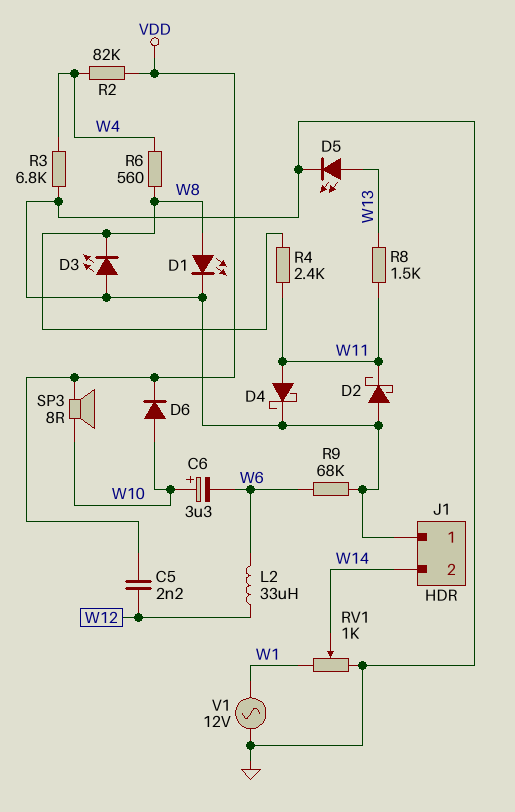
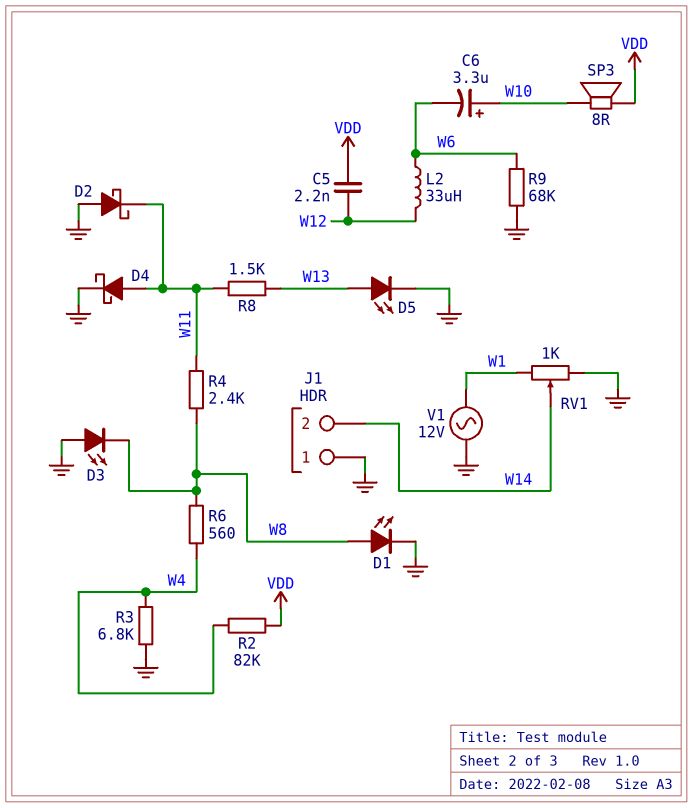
D6: diode (A W10, K VDD) -> none

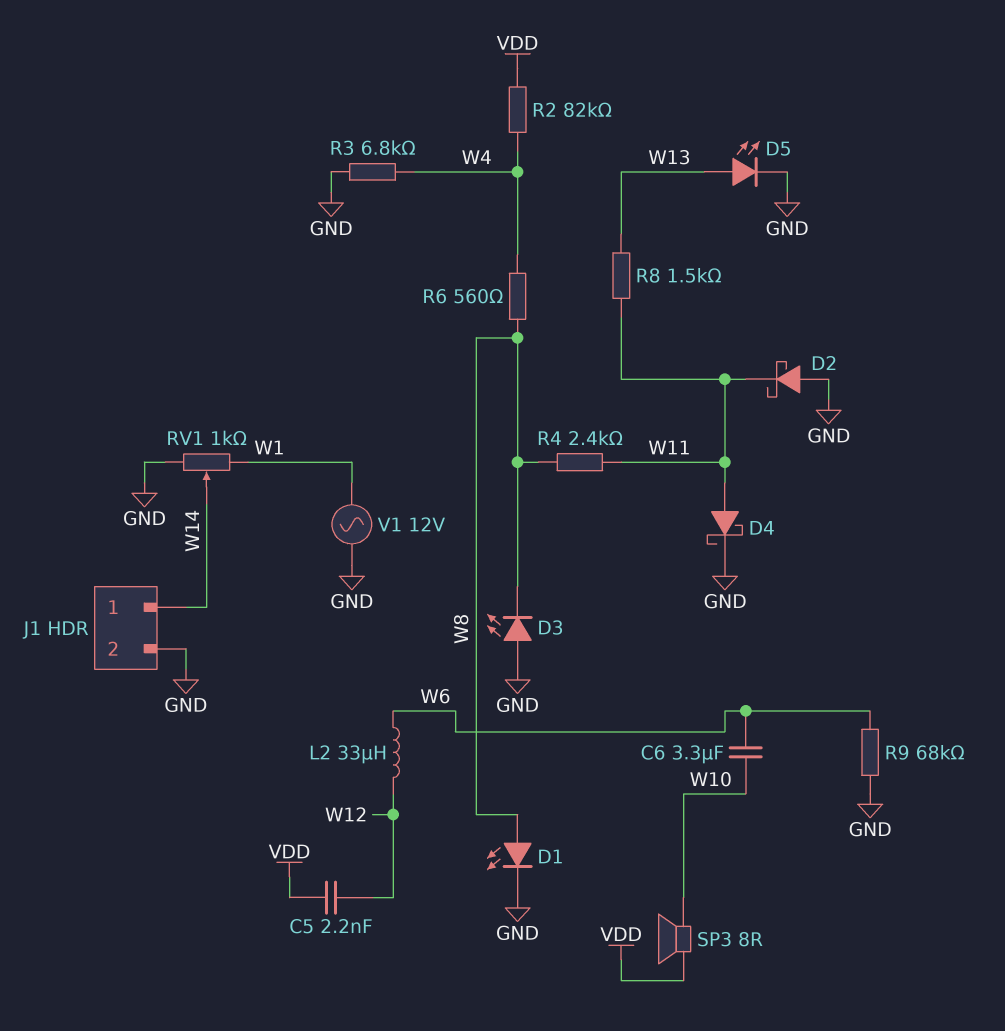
C6: 3.3uF (plus W10, minus W6) -> 3.3uF (W6, W10)
J1 pin 1: GND -> W14
J1 pin 2: W14 -> GND

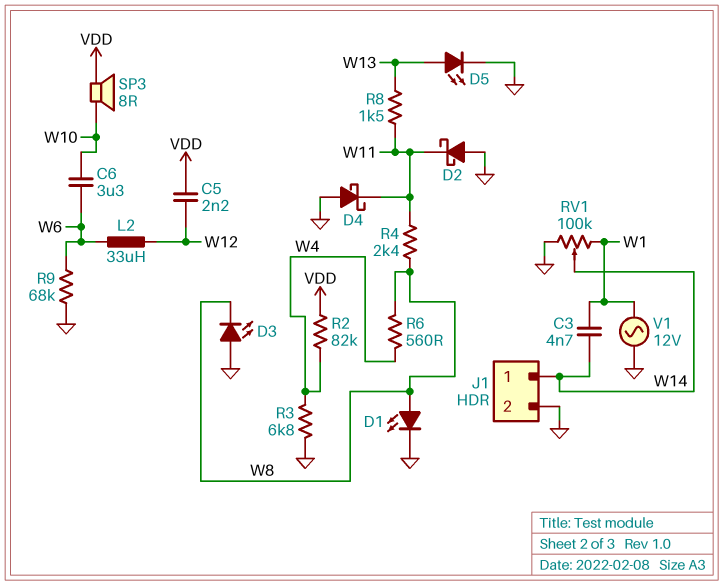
C3: none -> 4.7nF (W1, W14)
D4: schottky (A W11, K GND) -> schottky (A GND, K W11)
RV1: 1k (GND, W1, wiper W14) -> 100k (GND, W1, wiper W14)

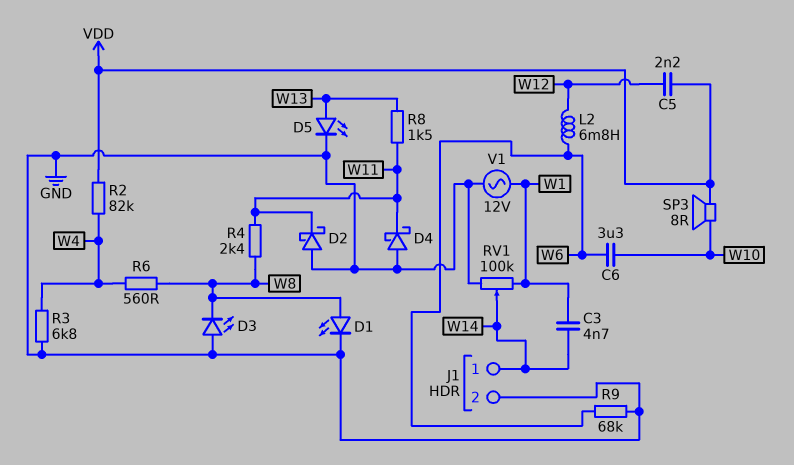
L2: 33uH (W6, W12) -> 6.8mH (W6, W12)

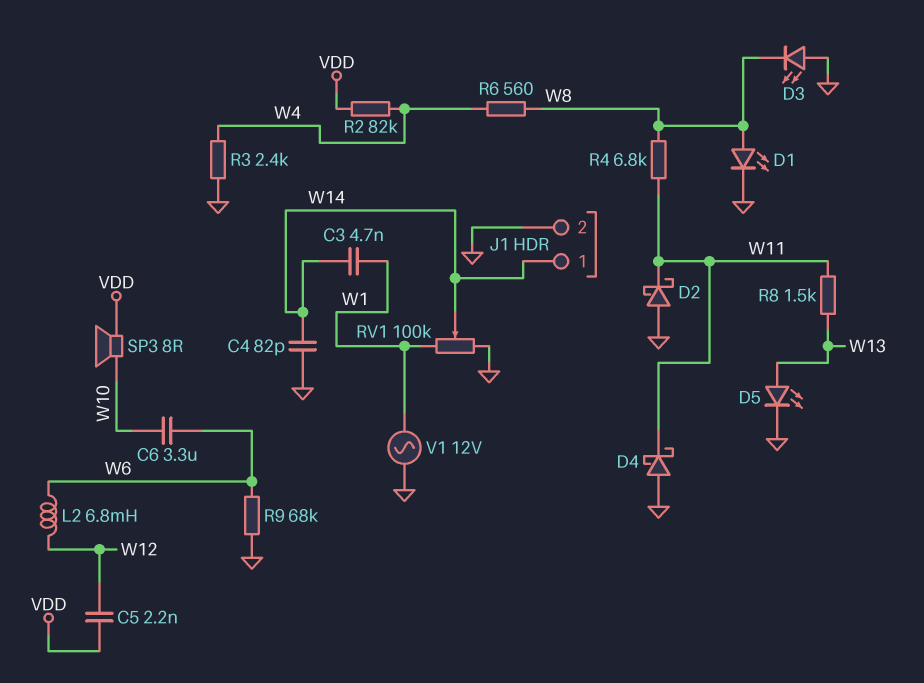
C4: none -> 82pF (GND, W14)
R3: 6.8k (GND, W4) -> 2.4k (GND, W4)
R4: 2.4k (W8, W11) -> 6.8k (W8, W11)

